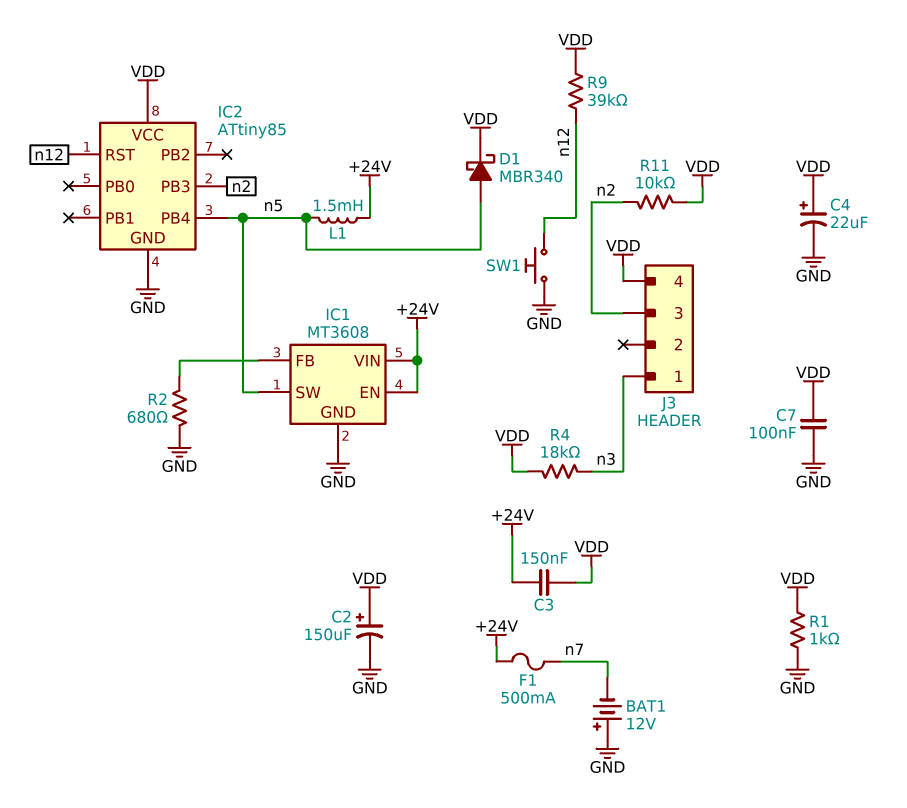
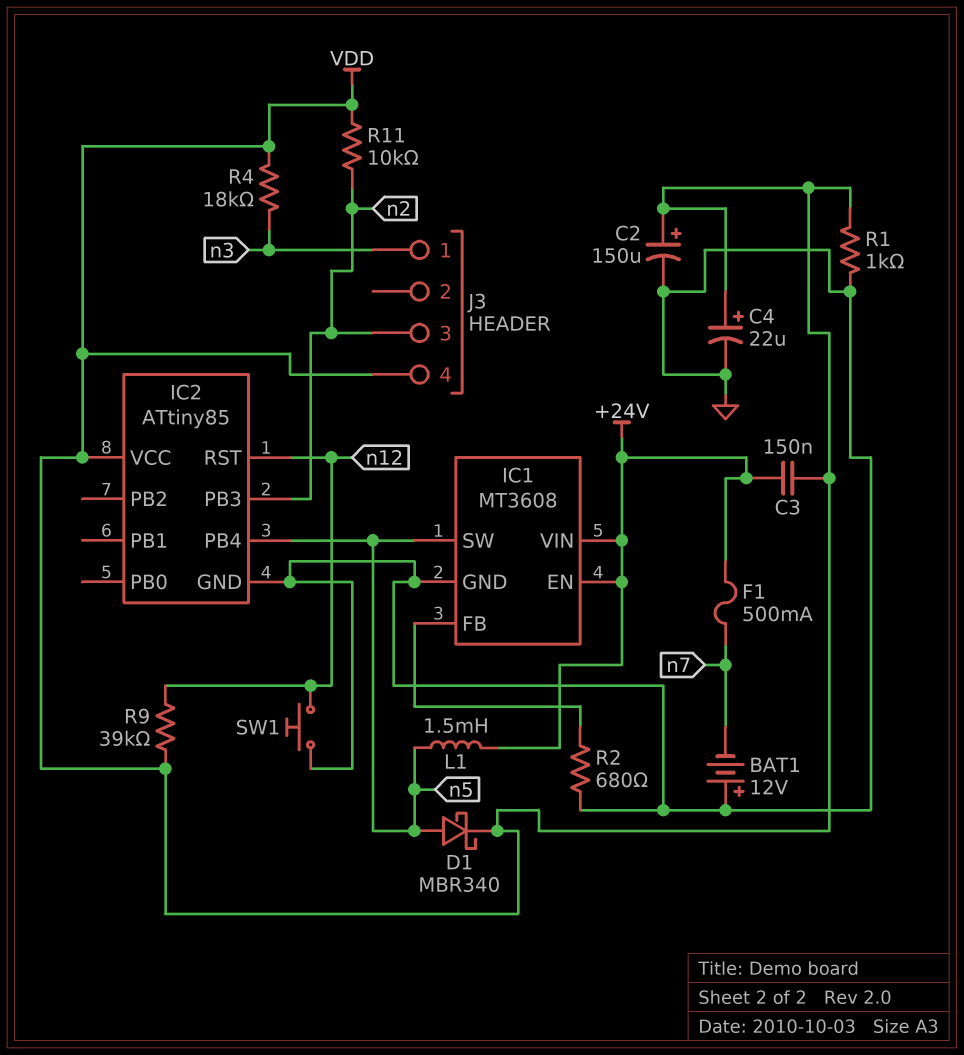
C7: 100nF (GND, VDD) -> none

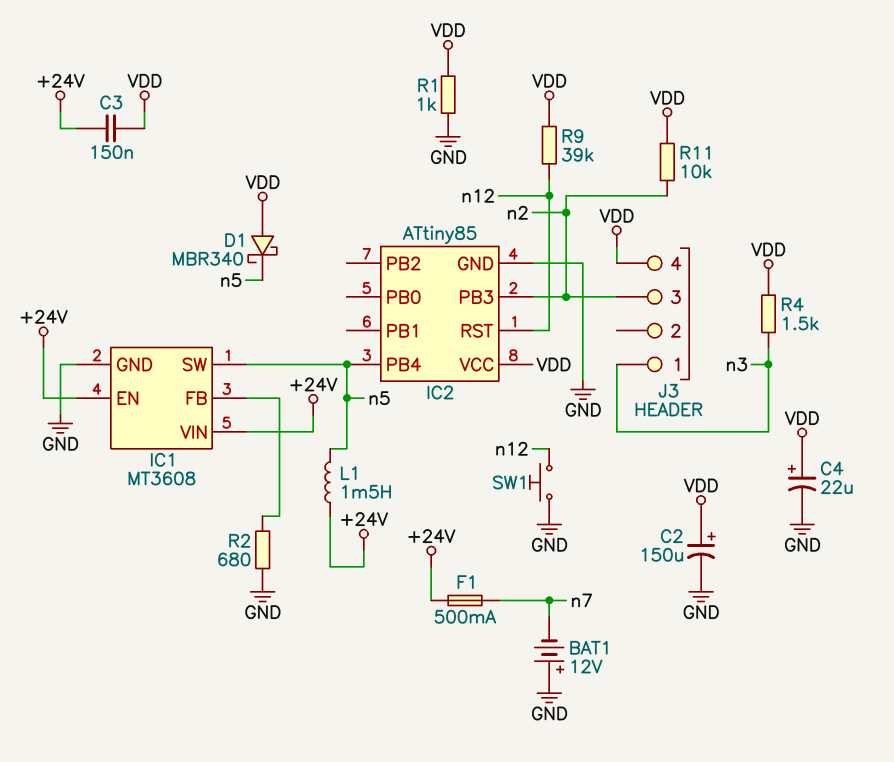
D1: schottky MBR340 (A n5, K VDD) -> schottky MBR340 (A VDD, K n5)
R4: 18k (VDD, n3) -> 1.5k (VDD, n3)

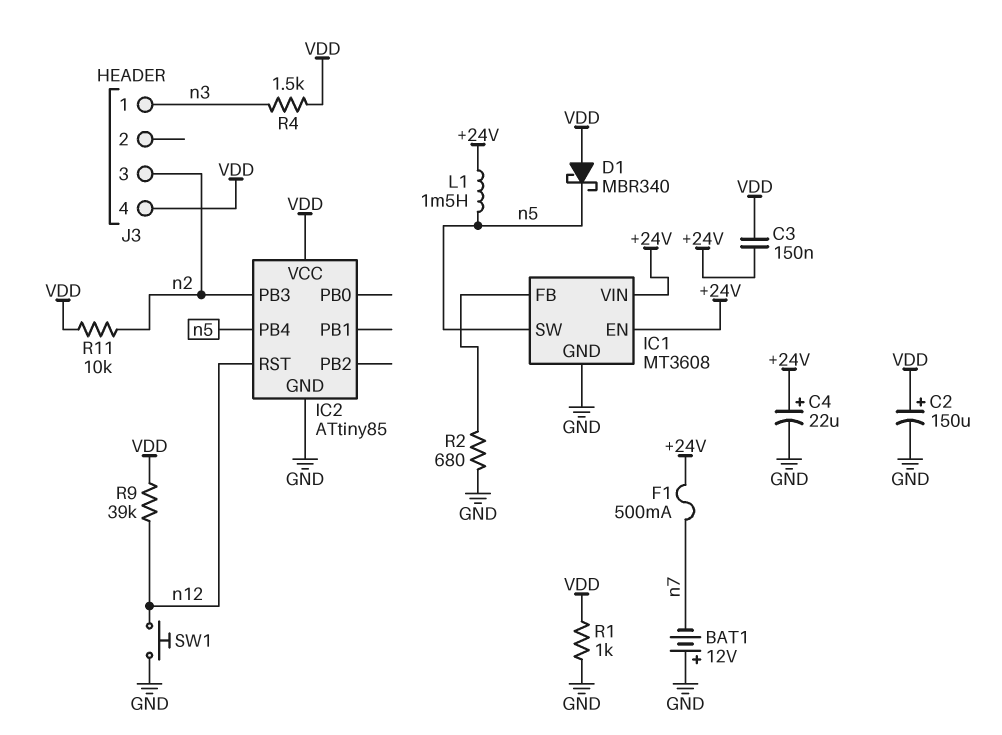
C4: 22uF (plus VDD, minus GND) -> 22uF (plus +24V, minus GND)

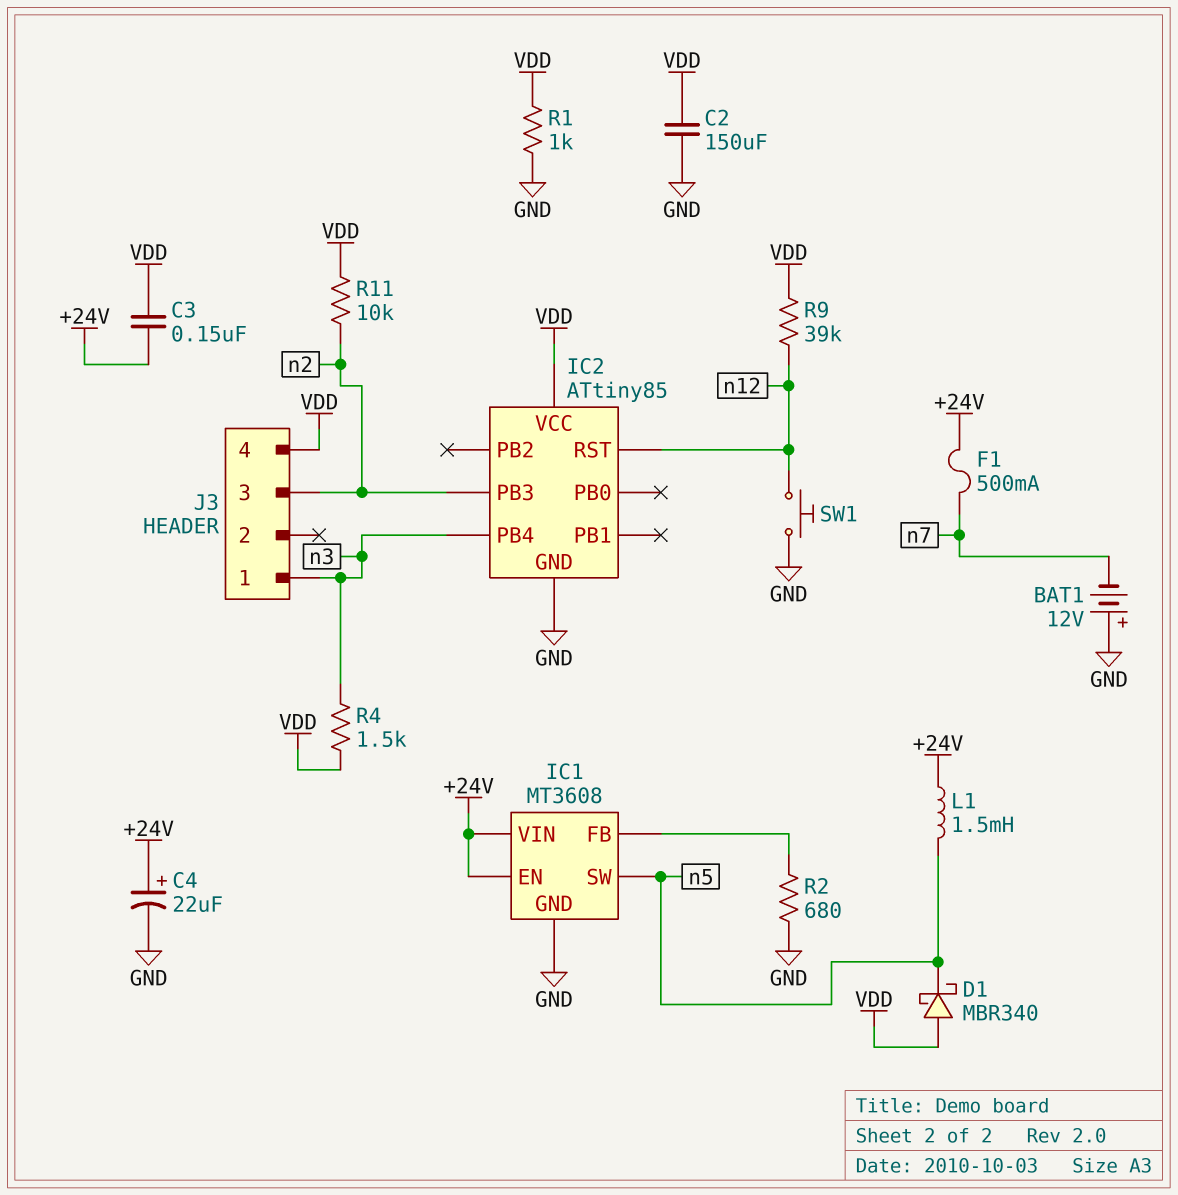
C2: 150uF (plus VDD, minus GND) -> 150uF (GND, VDD)
IC2 pin PB4: n5 -> n3

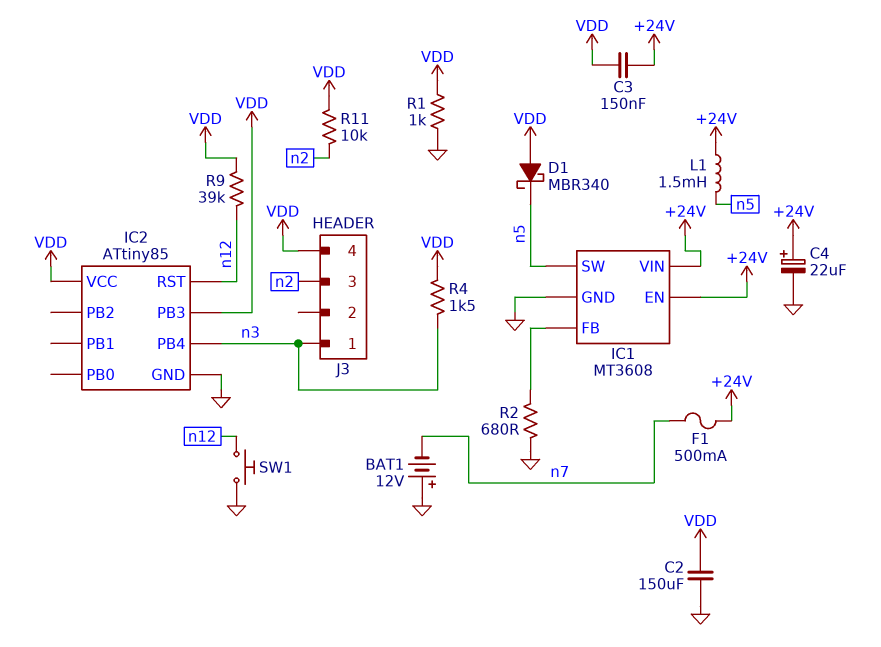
IC2 pin PB3: n2 -> VDD

